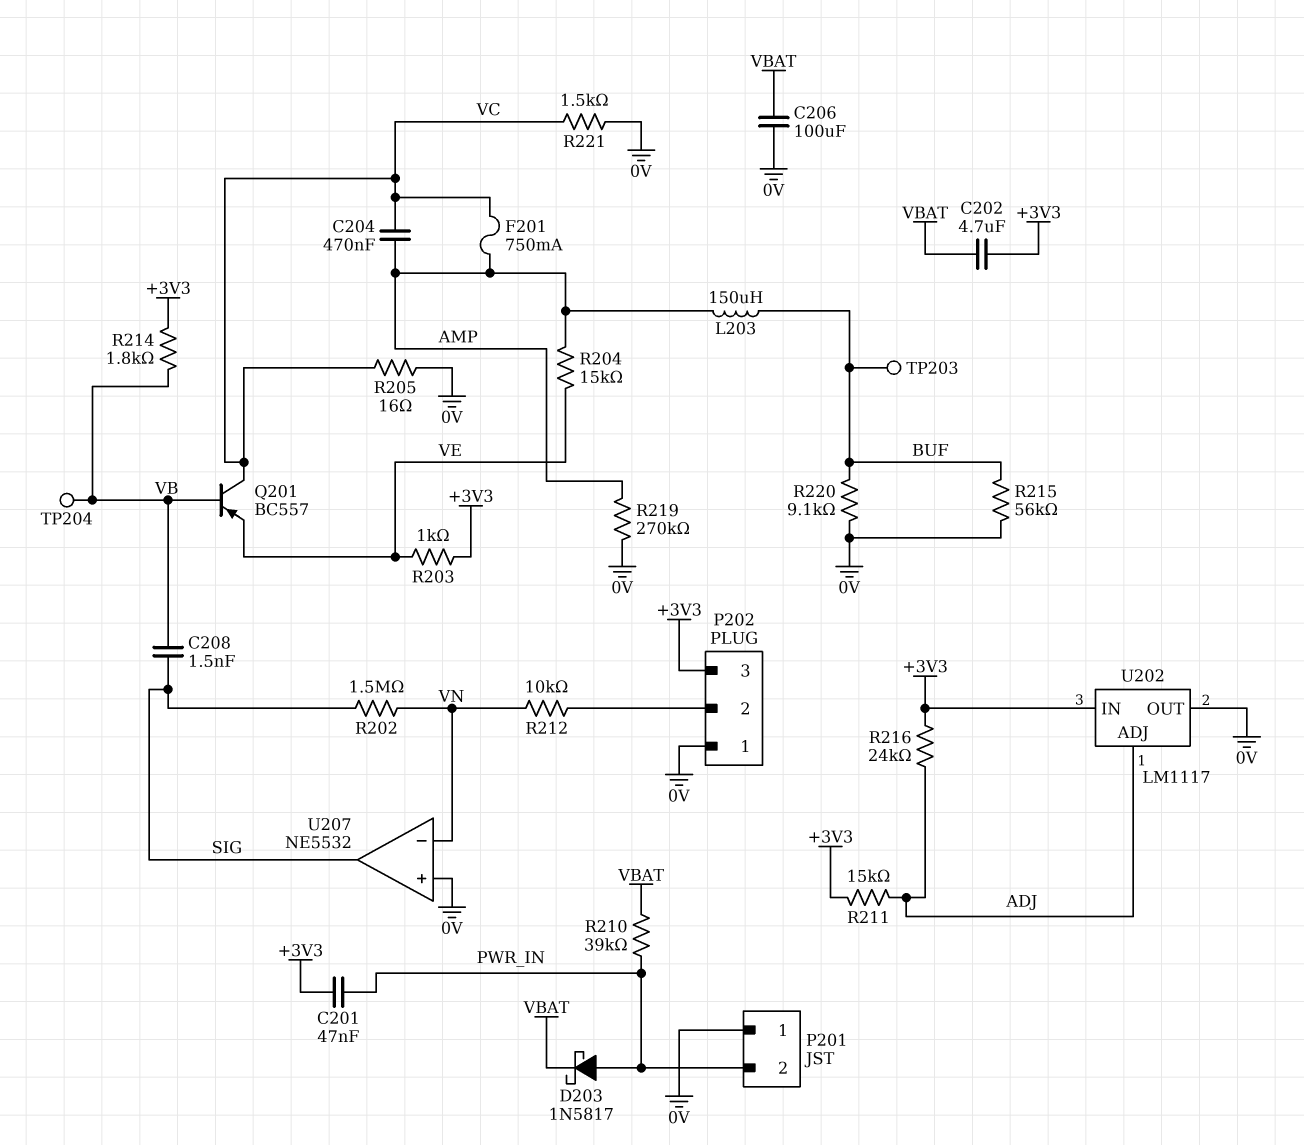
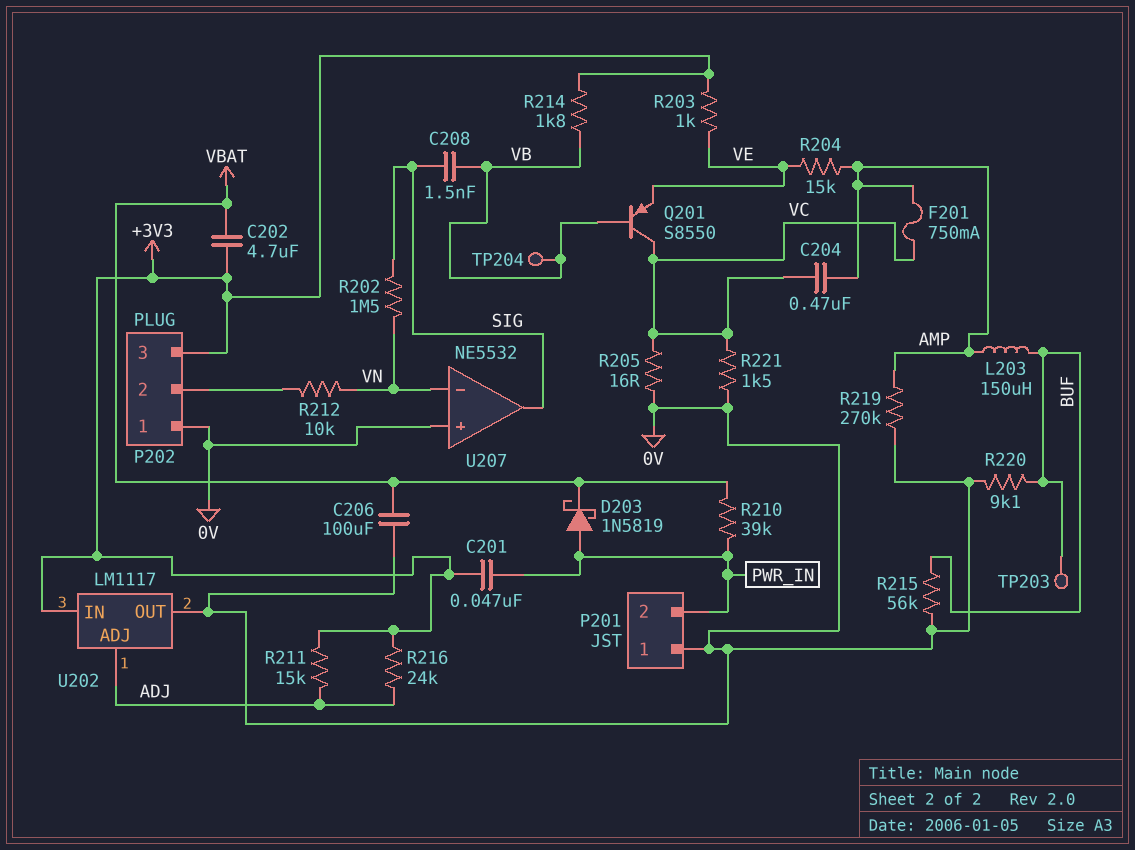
D203: schottky 1N5817 (A PWR_IN, K VBAT) -> schottky 1N5819 (A PWR_IN, K VBAT)
Q201: PNP BC557 (B VB, C VC, E VE) -> PNP S8550 (B VB, C VC, E VE)

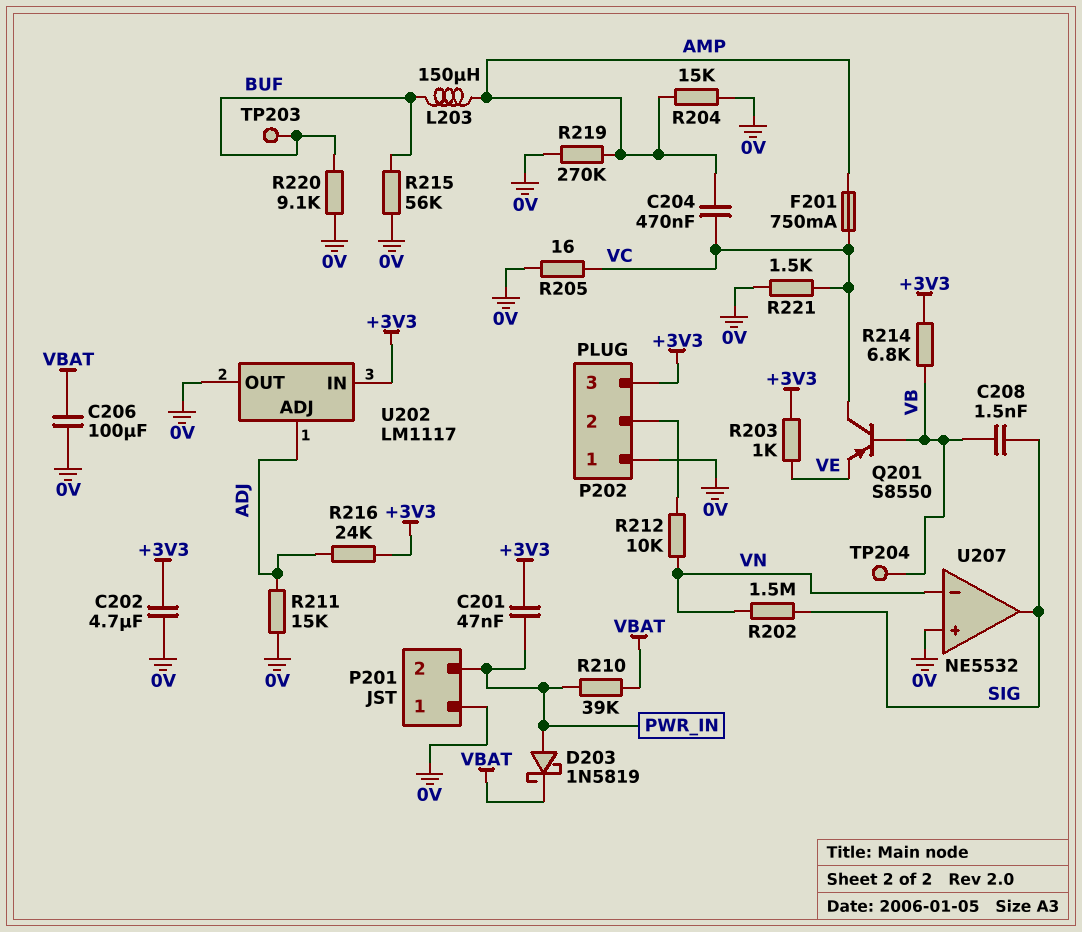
C202: 4.7uF (+3V3, VBAT) -> 4.7uF (+3V3, 0V)
R204: 15k (AMP, VE) -> 15k (0V, AMP)
R211: 15k (+3V3, ADJ) -> 15k (0V, ADJ)
R214: 1.8k (+3V3, VB) -> 6.8k (+3V3, VB)

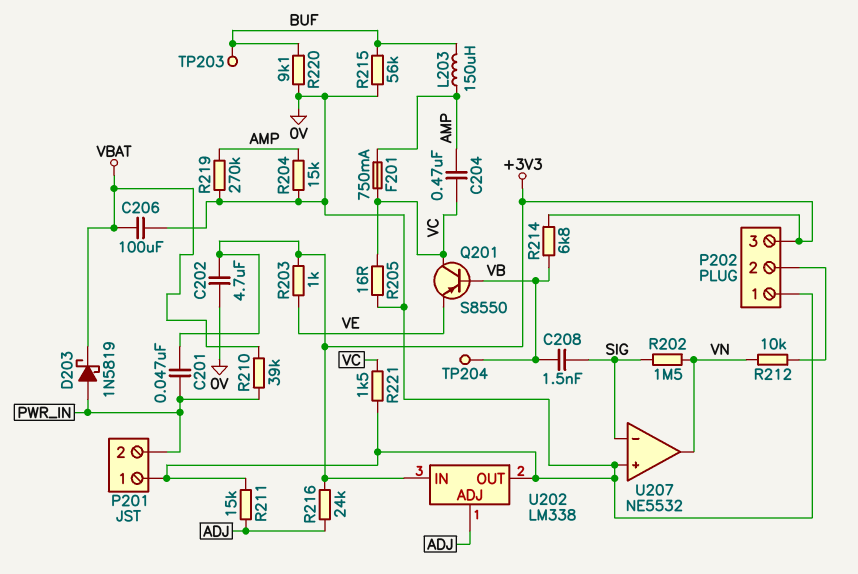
U202: LM1117 -> LM338
U207 pin in-: VN -> SIG
U207 pin out: SIG -> VN

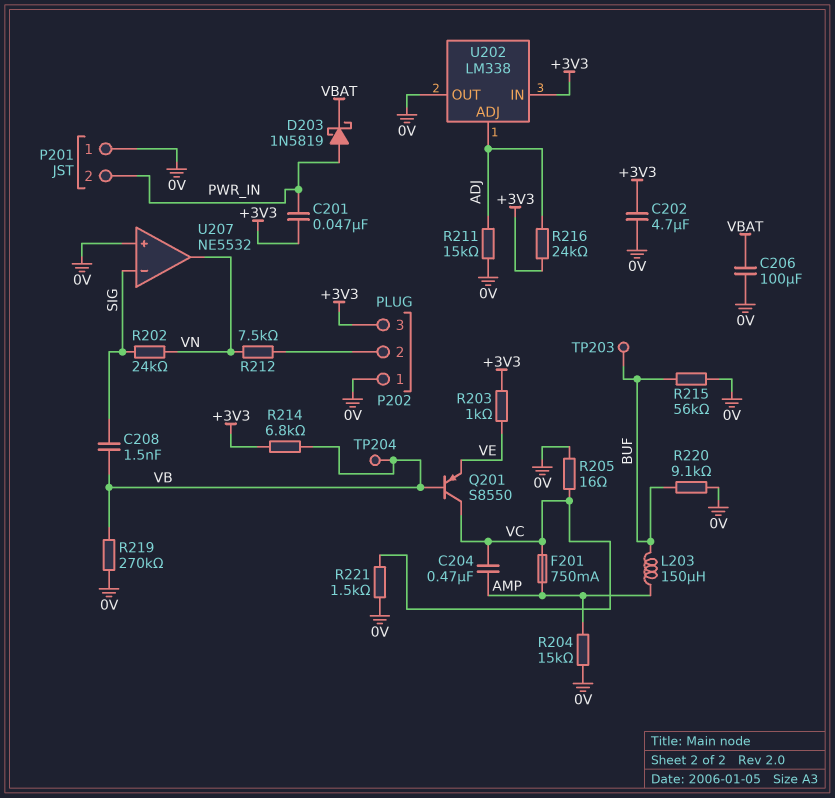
R202: 1.5M (SIG, VN) -> 24k (SIG, VN)
R210: 39k (PWR_IN, VBAT) -> none
R212: 10k (P202/2, VN) -> 7.5k (P202/2, VN)
R219: 270k (0V, AMP) -> 270k (0V, VB)

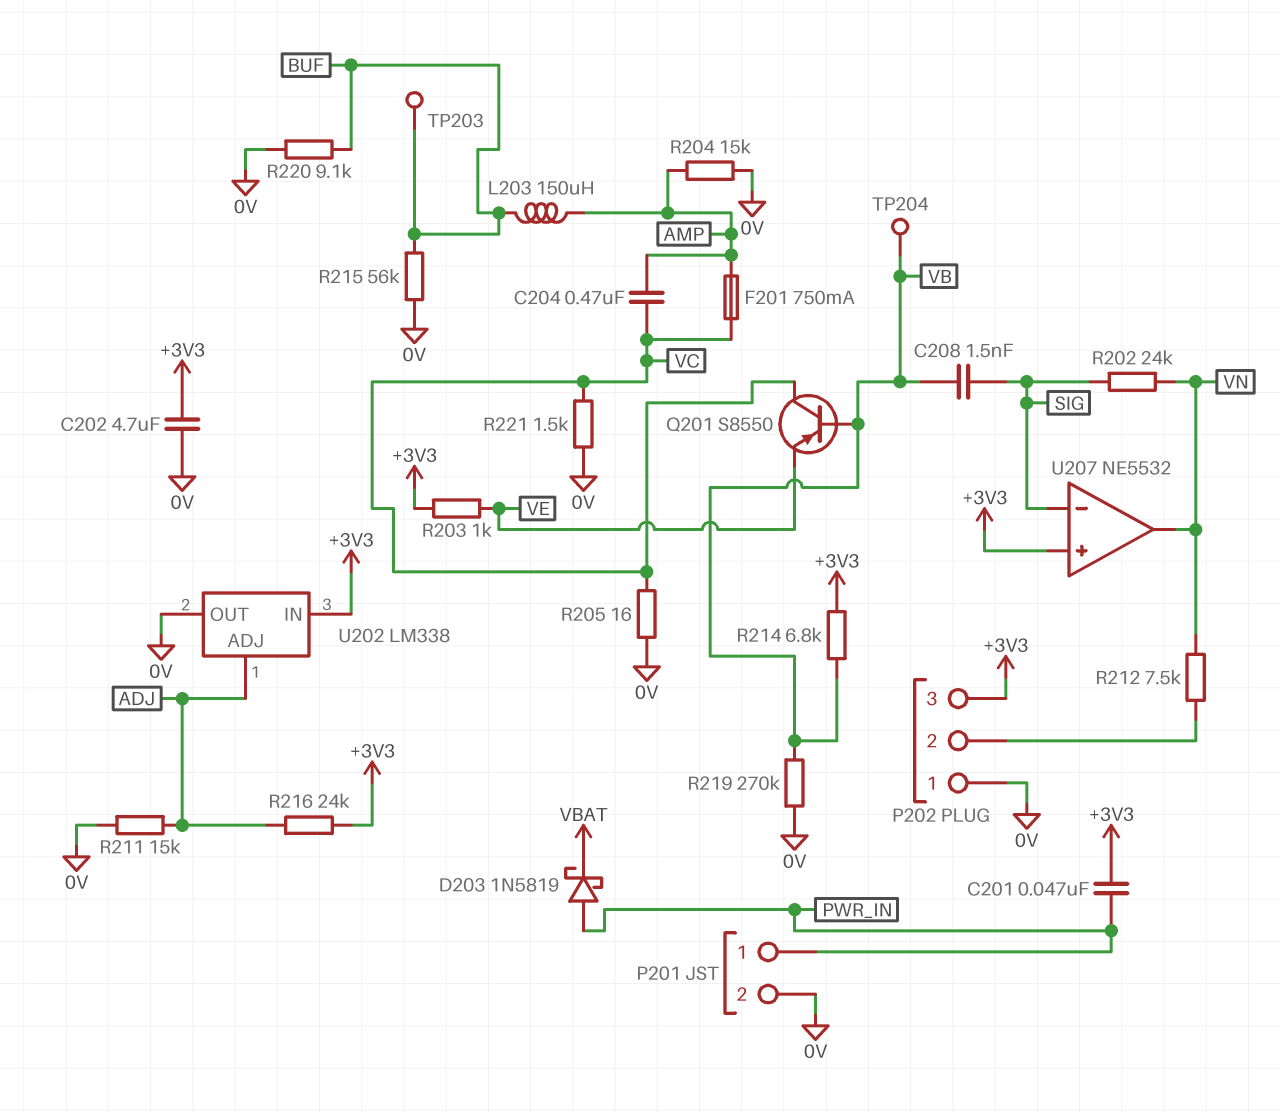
C206: 100uF (0V, VBAT) -> none
P201 pin 1: 0V -> PWR_IN
P201 pin 2: PWR_IN -> 0V
U207 pin in+: 0V -> +3V3

